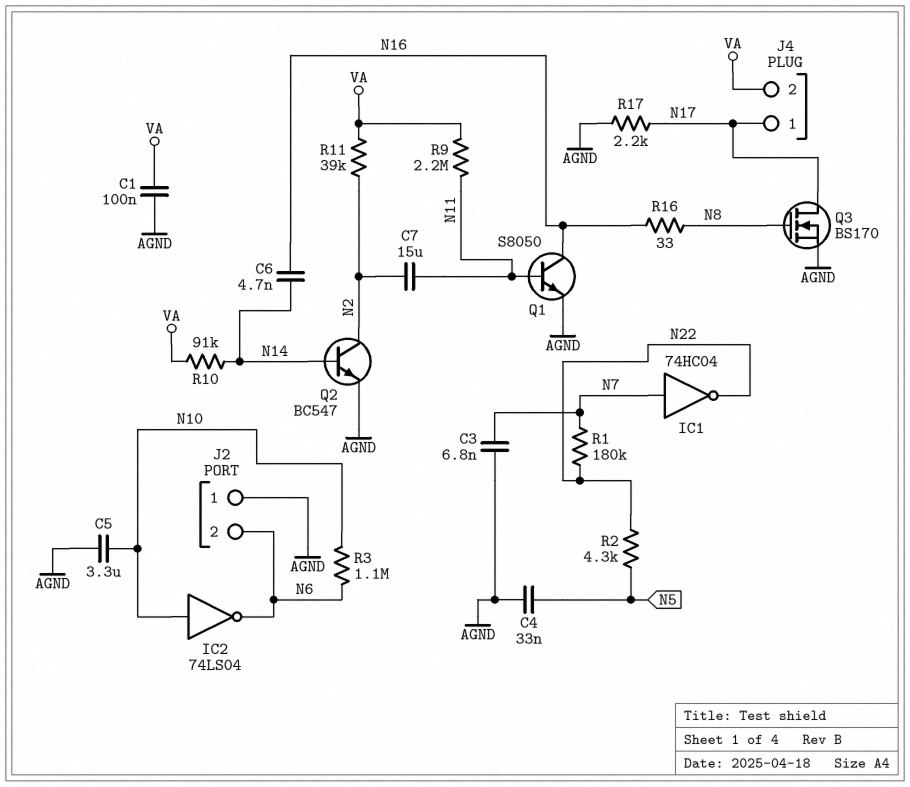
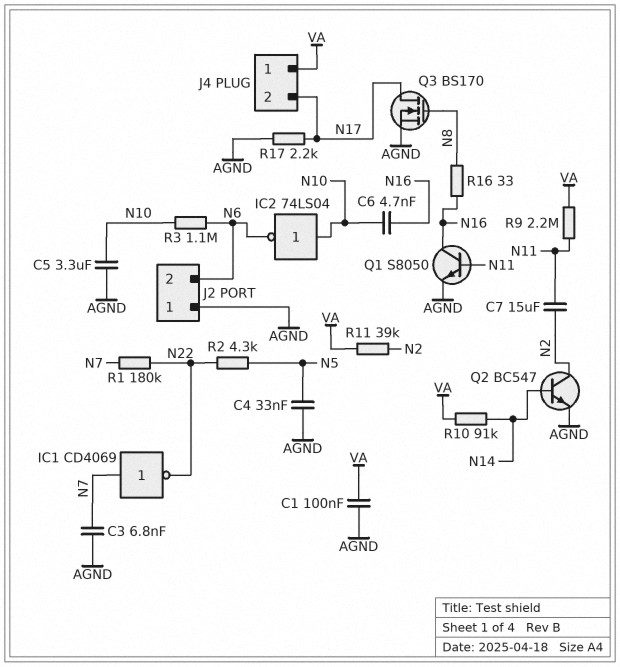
C6: 4.7nF (N14, N16) -> 4.7nF (N10, N16)
IC1: NOT 74HC04 (in N7, out N22) -> NOT CD4069 (in N7, out N22)
J4 pin 1: N17 -> VA
J4 pin 2: VA -> N17

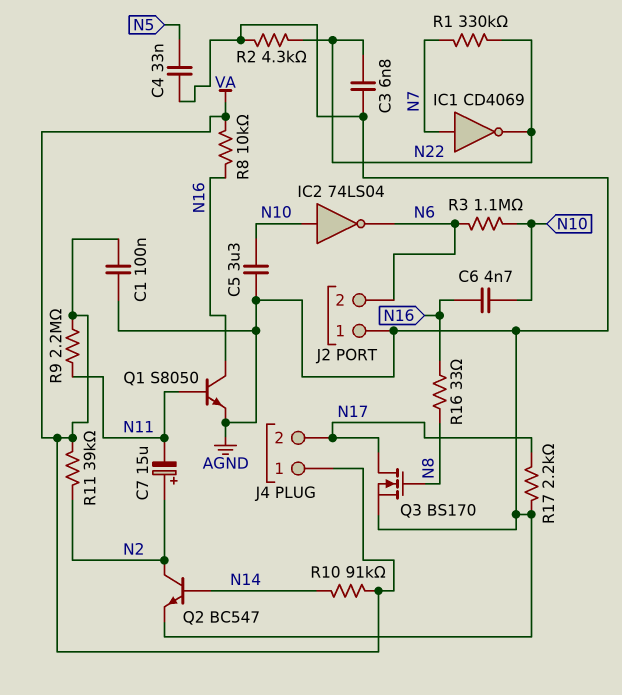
C3: 6.8nF (AGND, N7) -> 6.8nF (AGND, N22)
C7: 15uF (N2, N11) -> 15uF (plus N2, minus N11)
R1: 180k (N7, N22) -> 330k (N7, N22)
R2: 4.3k (N5, N22) -> 4.3k (AGND, N22)
R8: none -> 10k (N16, VA)

